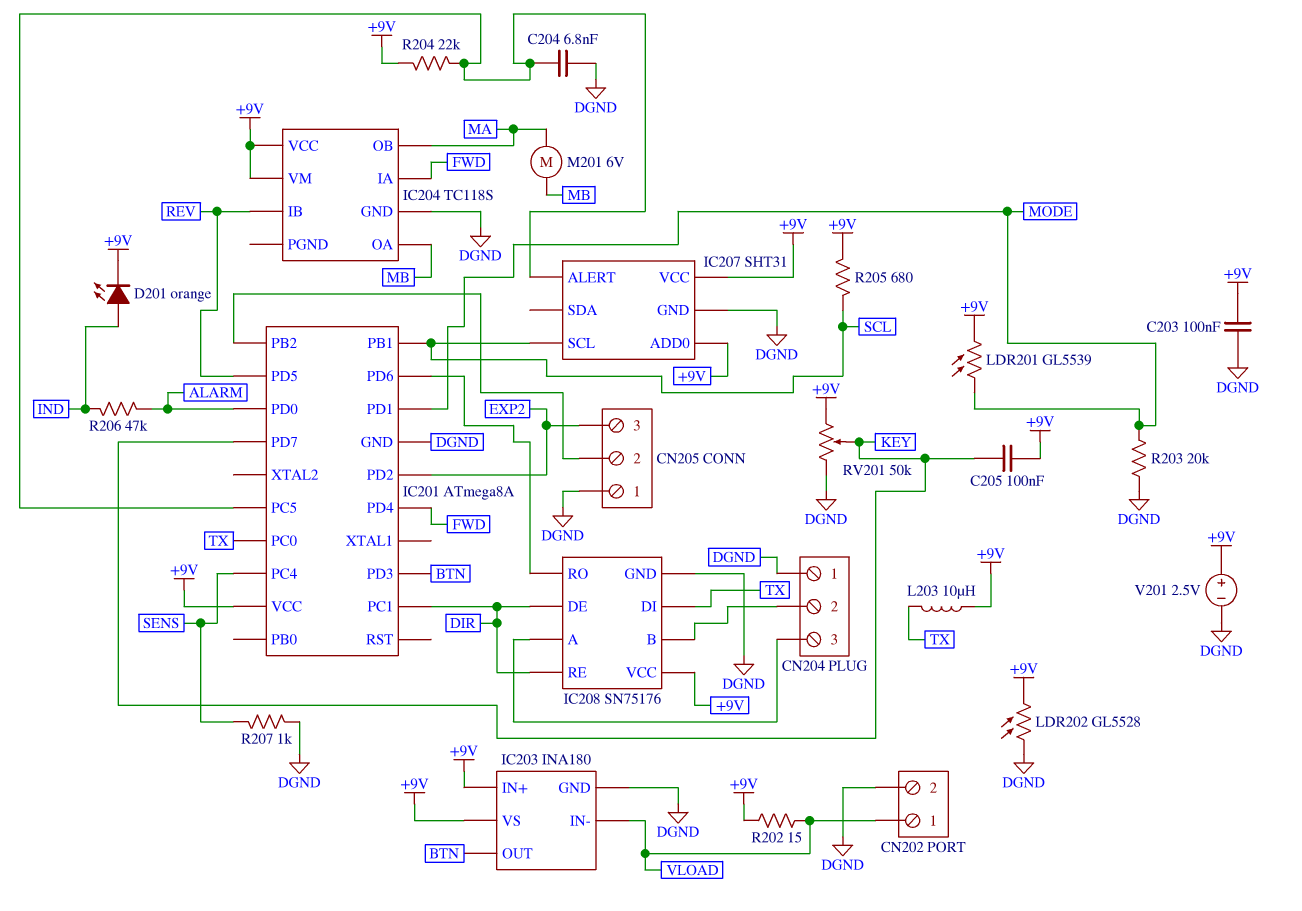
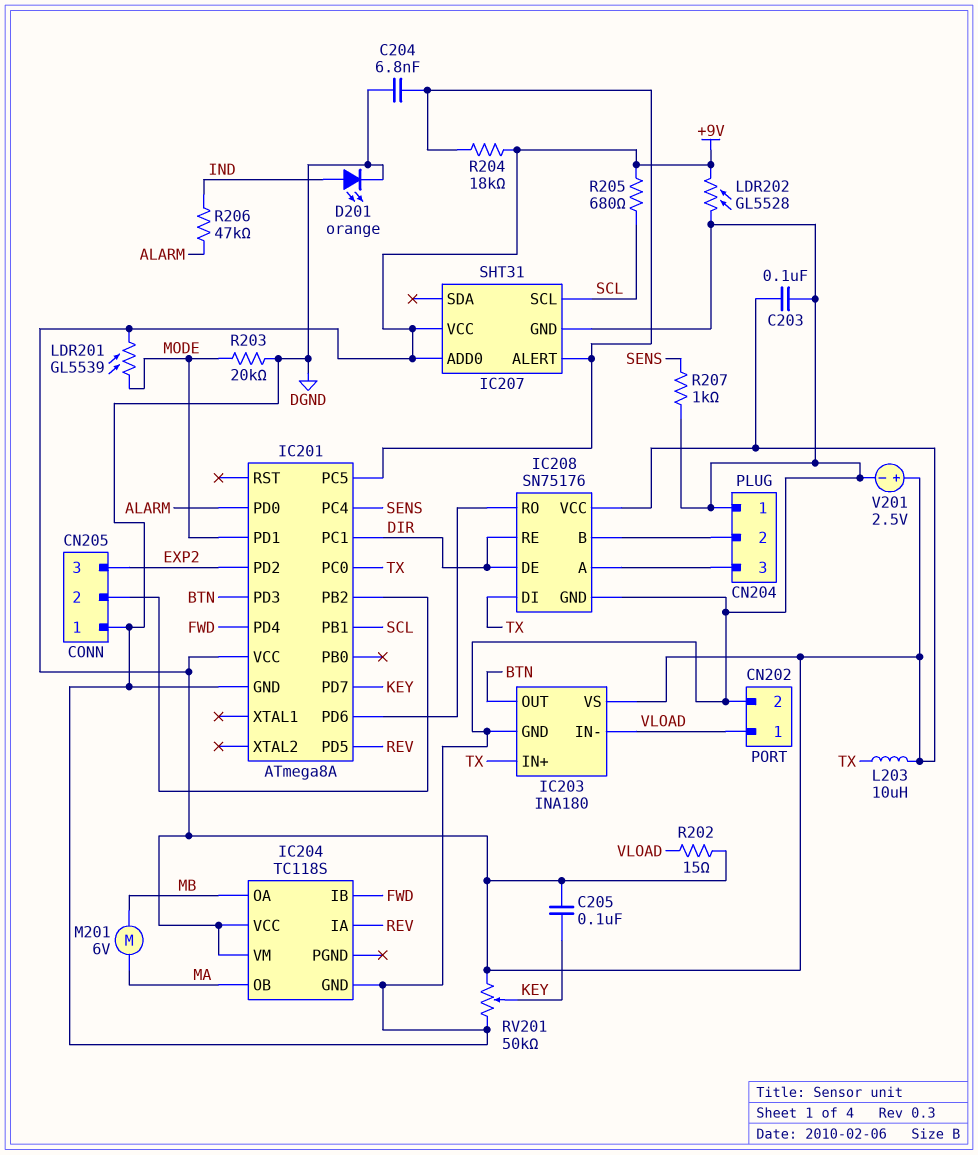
D201: LED orange (A IND, K +9V) -> LED orange (A IND, K DGND)
IC203 pin IN+: +9V -> TX
IC204 pin IA: FWD -> REV
IC204 pin IB: REV -> FWD
R204: 22k (+9V, IC201/PC5) -> 18k (+9V, IC201/PC5)

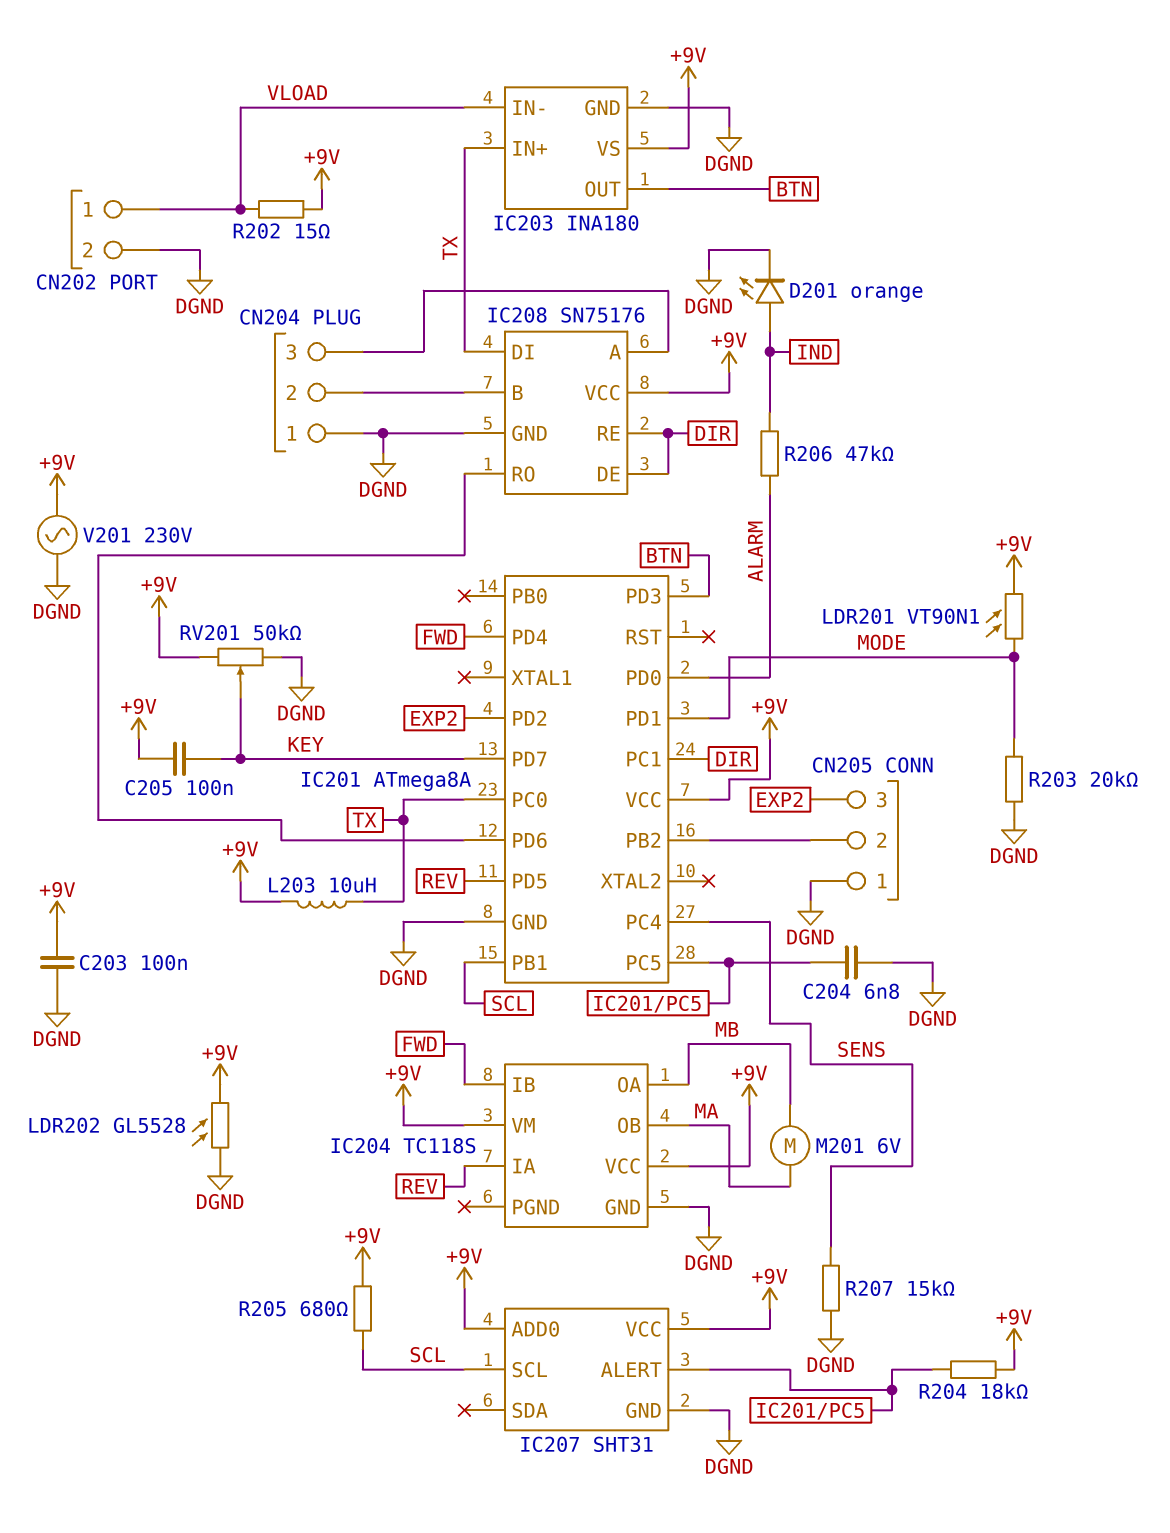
LDR201: GL5539 (+9V, MODE) -> VT90N1 (+9V, MODE)
R207: 1k (DGND, SENS) -> 15k (DGND, SENS)
V201: 2.5V (plus +9V, minus DGND) -> AC 230V (+9V, DGND)

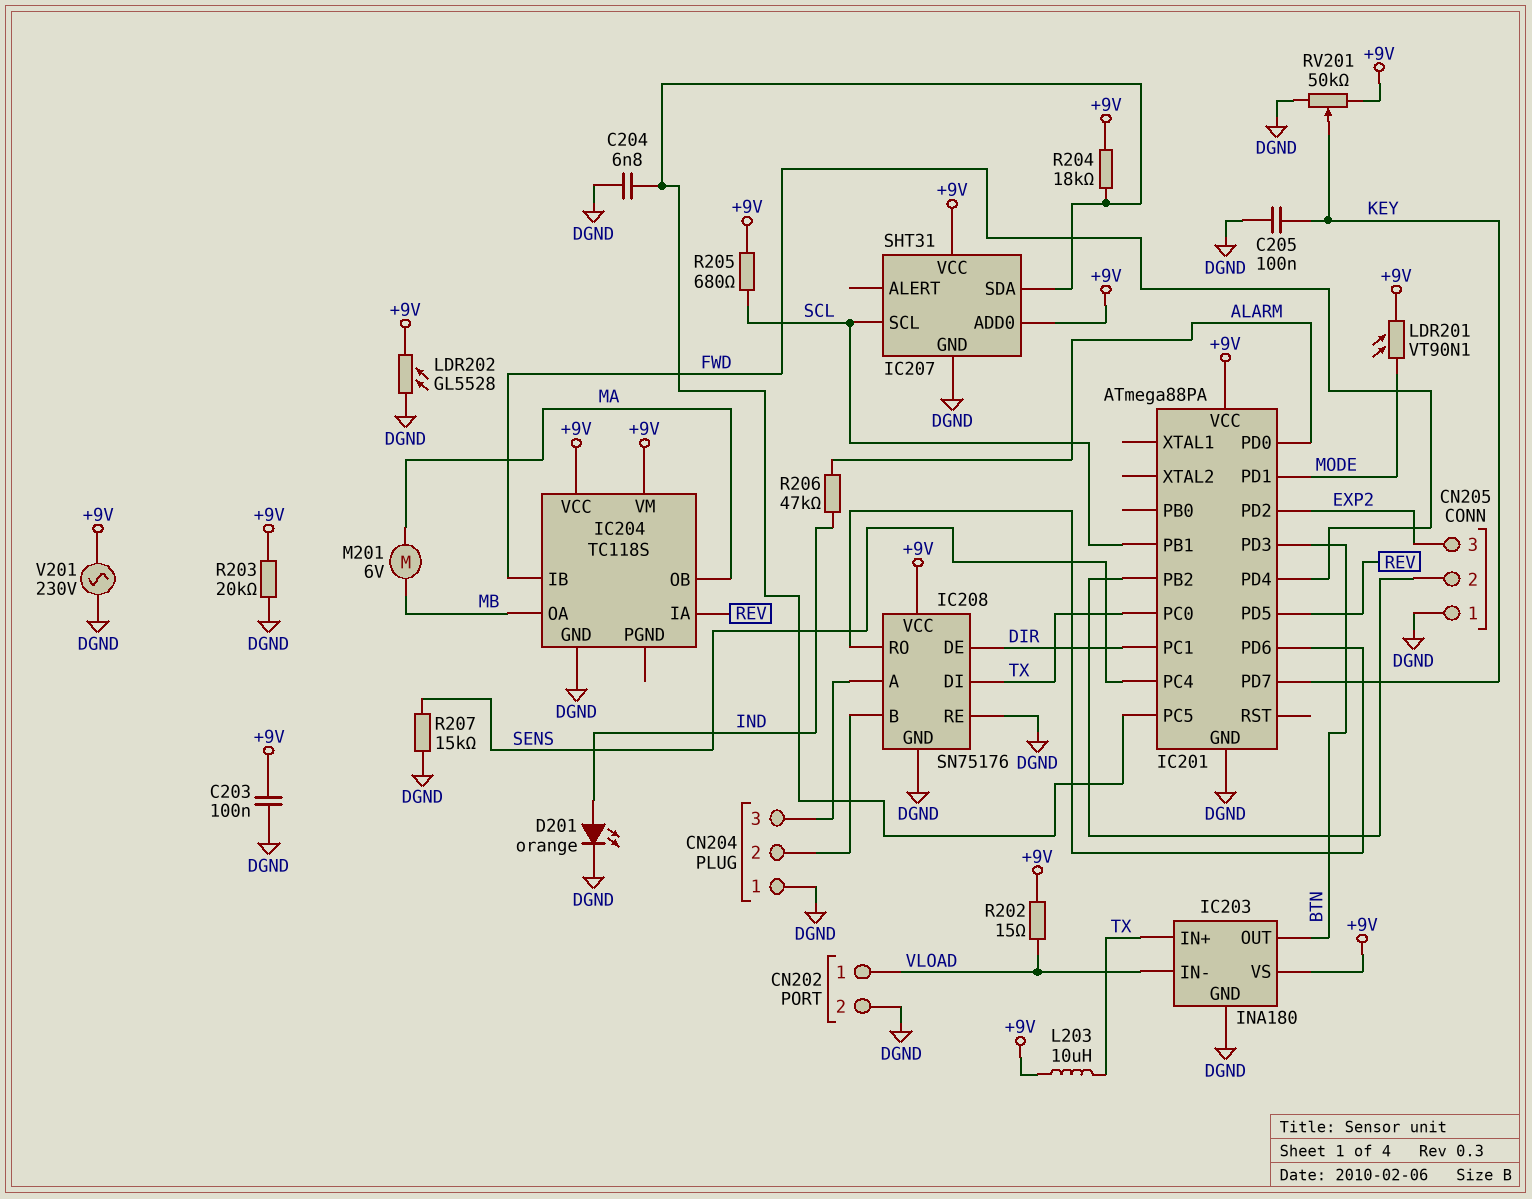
C205: 100nF (+9V, KEY) -> 100nF (DGND, KEY)
IC201: ATmega8A -> ATmega88PA
IC207 pin ALERT: IC201/PC5 -> none
IC207 pin SDA: none -> IC201/PC5
IC208 pin RE: DIR -> DGND
R203: 20k (DGND, MODE) -> 20k (+9V, DGND)

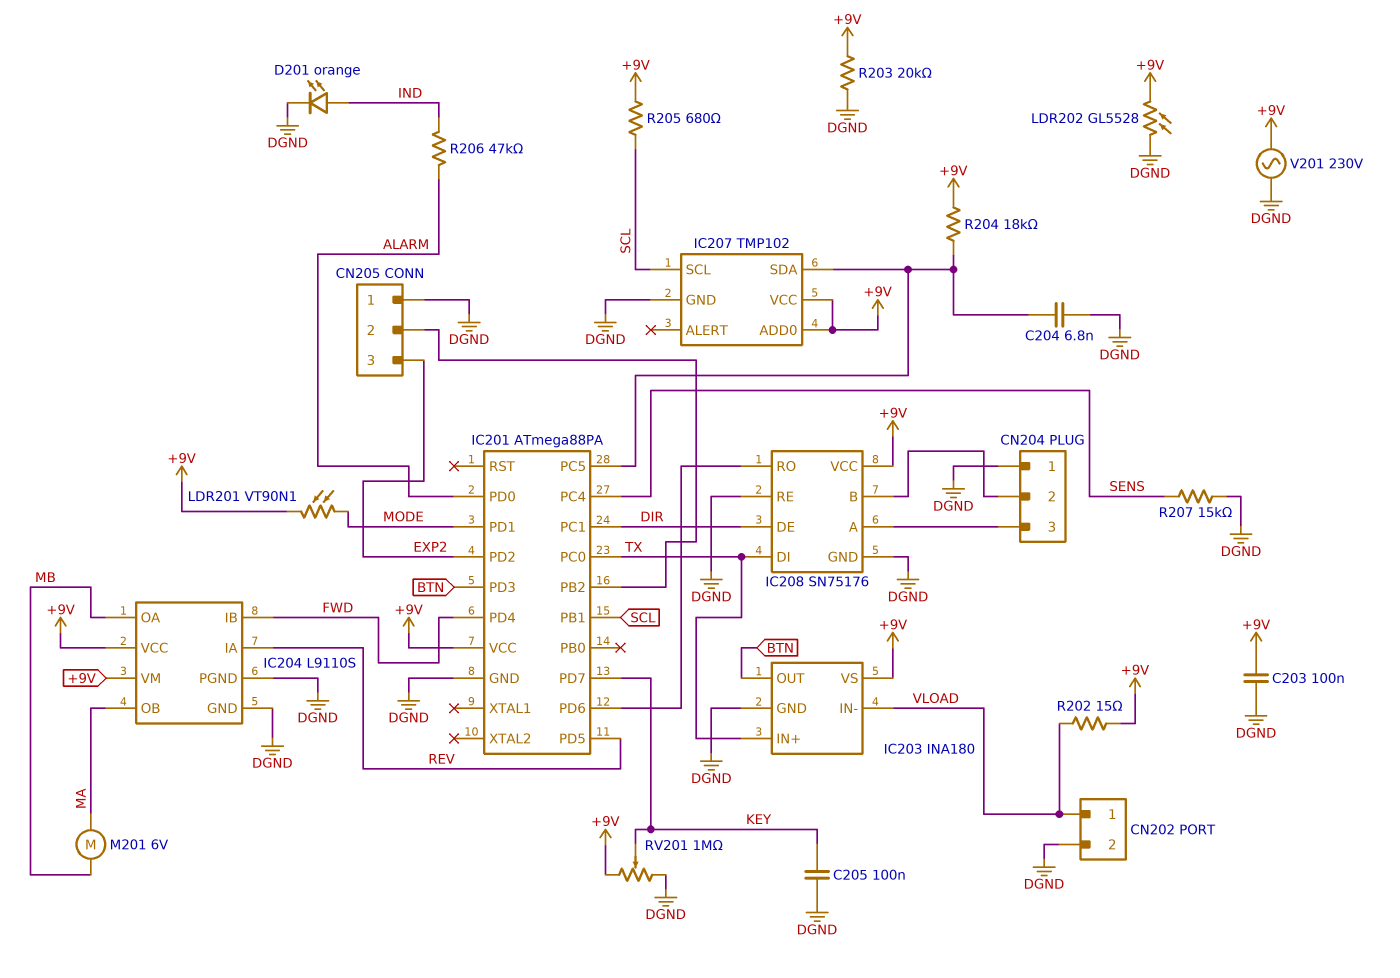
IC204: TC118S -> L9110S
IC204 pin PGND: none -> DGND
IC207: SHT31 -> TMP102
L203: 10uH (+9V, TX) -> none
RV201: 50k (+9V, DGND, wiper KEY) -> 1M (+9V, DGND, wiper KEY)

